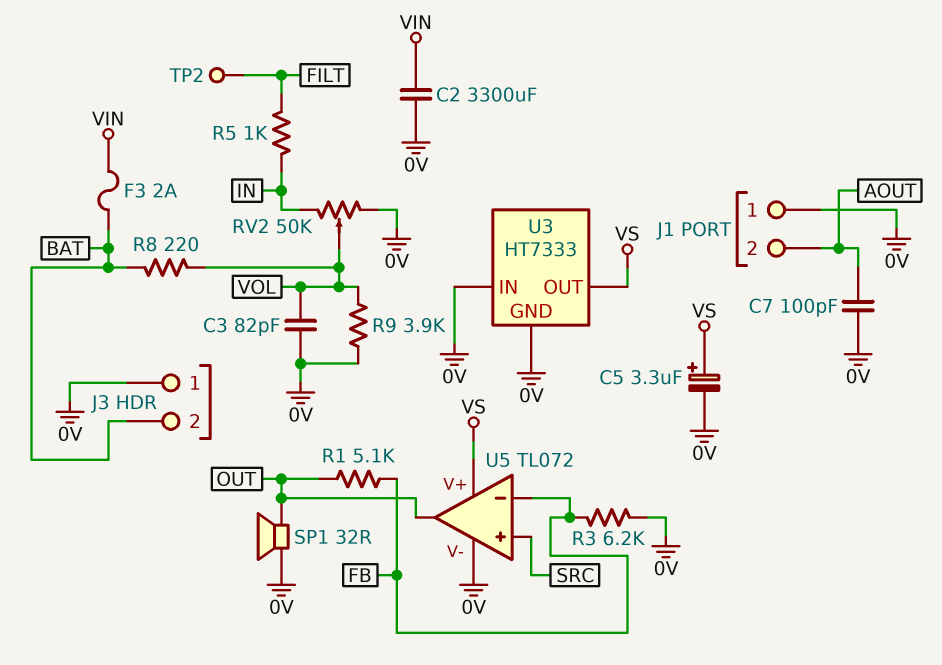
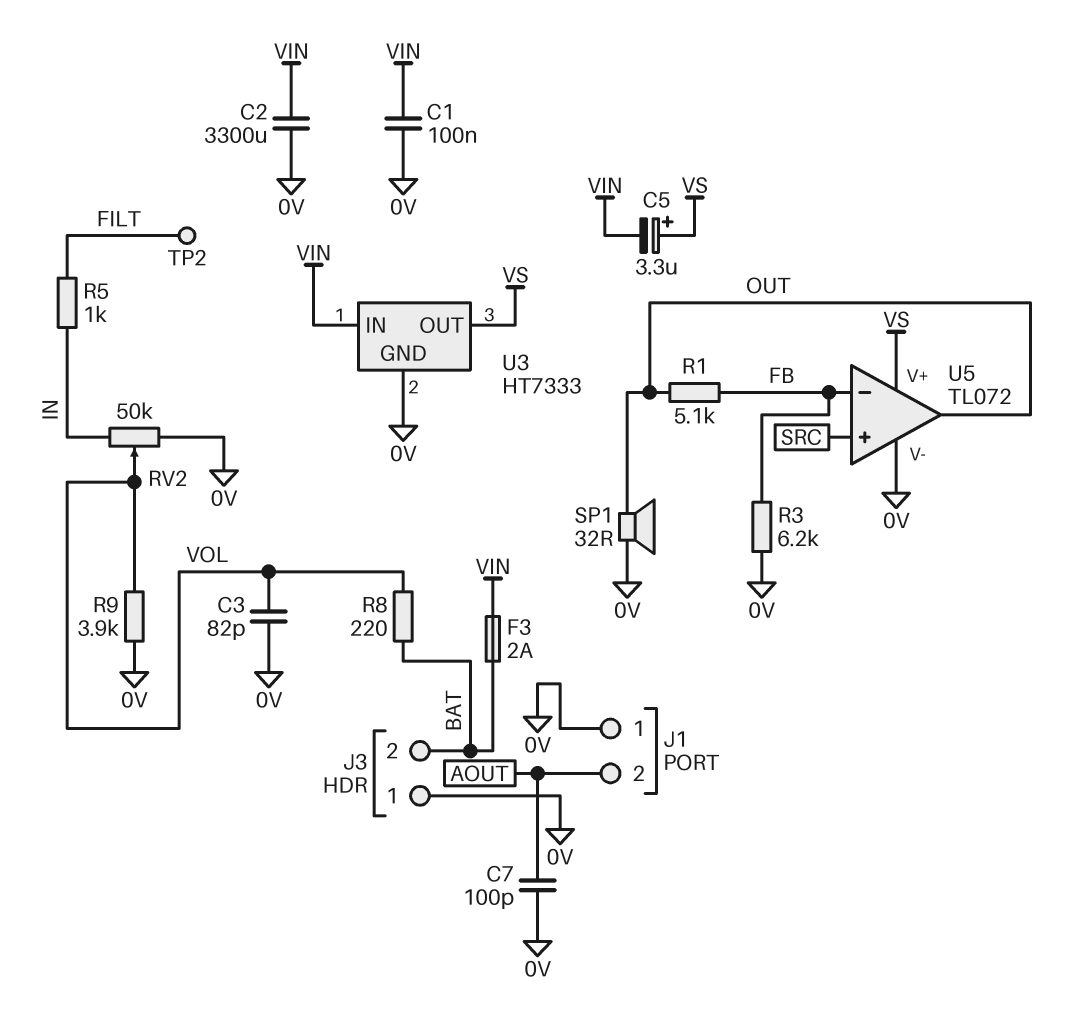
C1: none -> 100nF (0V, VIN)
C5: 3.3uF (plus VS, minus 0V) -> 3.3uF (plus VS, minus VIN)
U3 pin IN: 0V -> VIN

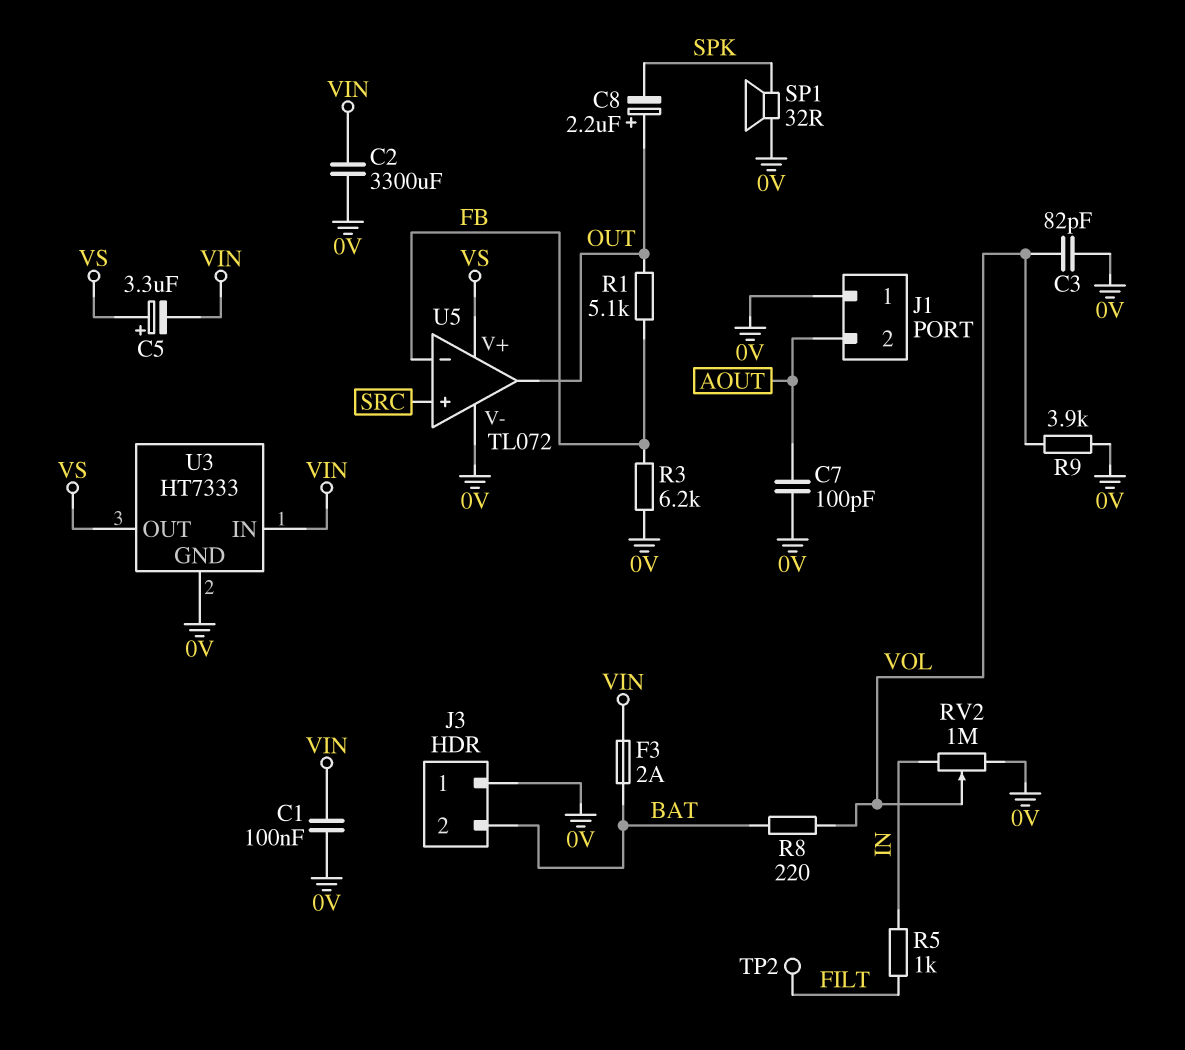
C8: none -> 2.2uF (plus OUT, minus SPK)
RV2: 50k (0V, IN, wiper VOL) -> 1M (0V, IN, wiper VOL)
SP1: speaker 32R (0V, OUT) -> speaker 32R (0V, SPK)

